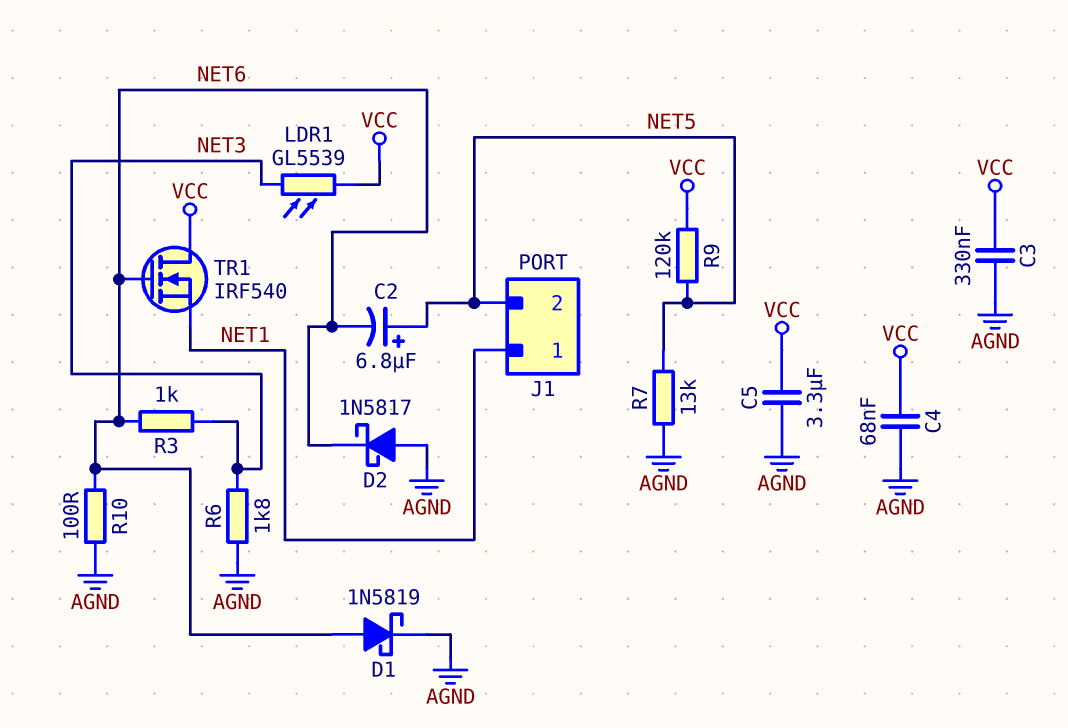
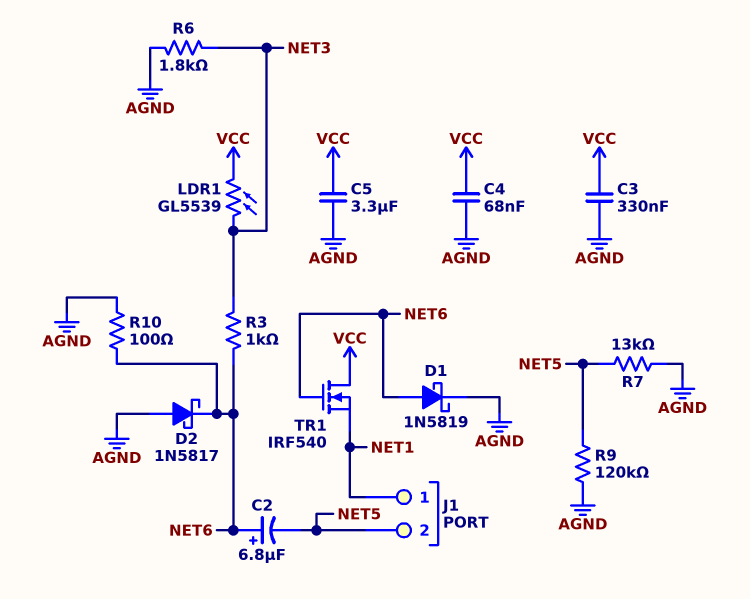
C2: 6.8uF (plus NET5, minus NET6) -> 6.8uF (plus NET6, minus NET5)
R9: 120k (NET5, VCC) -> 120k (AGND, NET5)

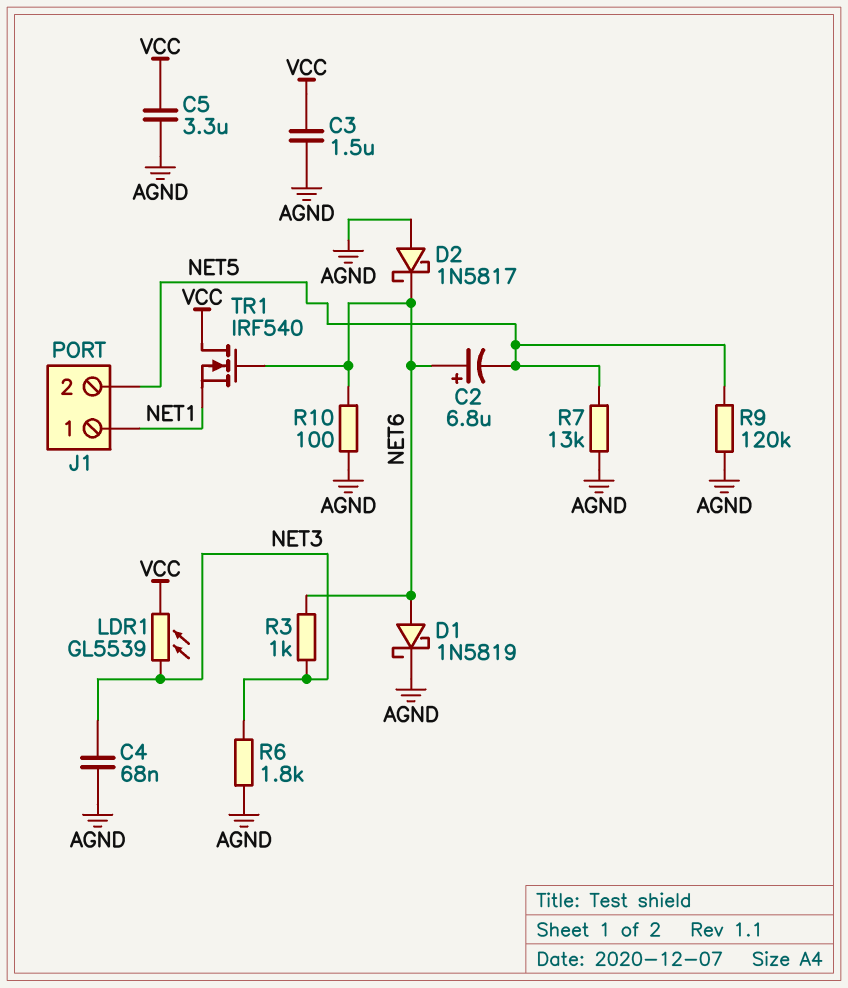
C3: 330nF (AGND, VCC) -> 1.5uF (AGND, VCC)
C4: 68nF (AGND, VCC) -> 68nF (AGND, NET3)

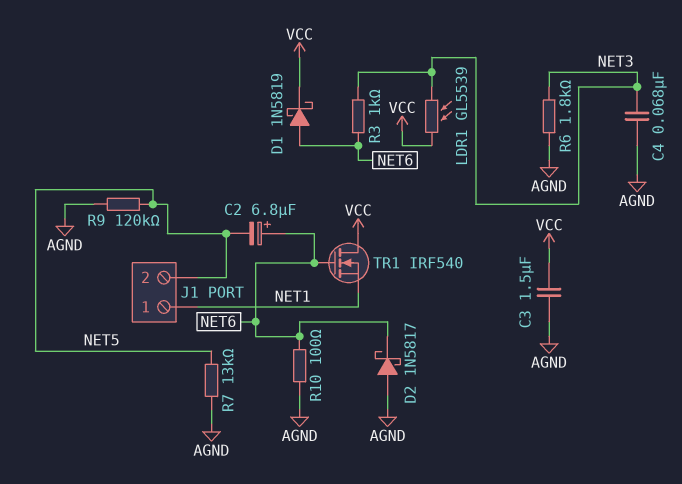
C5: 3.3uF (AGND, VCC) -> none
D1: schottky 1N5819 (A NET6, K AGND) -> schottky 1N5819 (A NET6, K VCC)

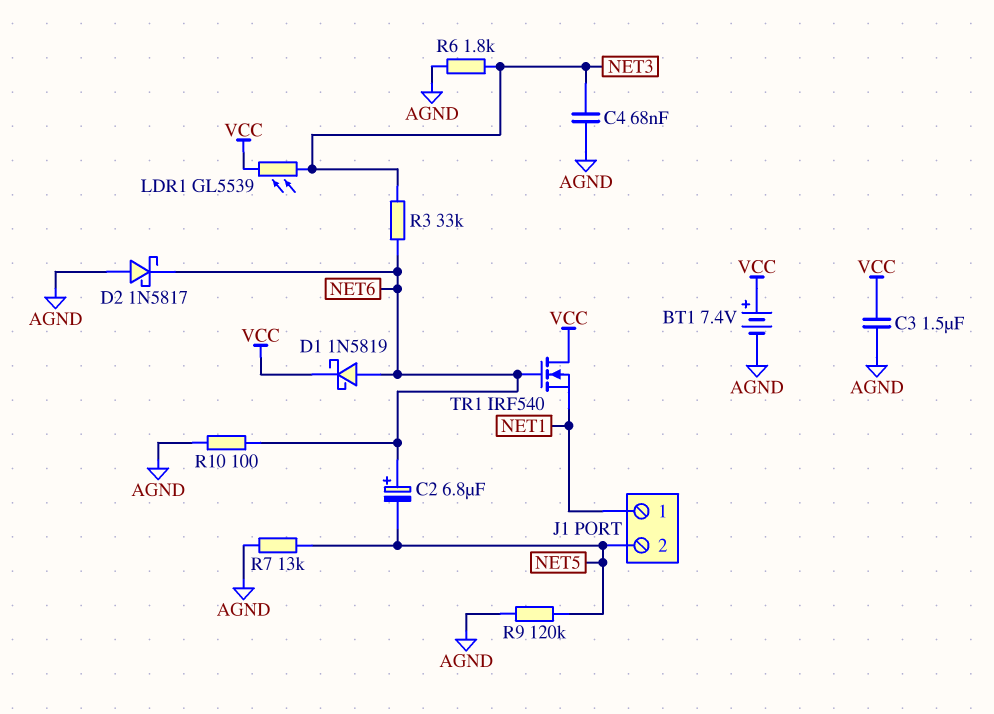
BT1: none -> 7.4V (plus VCC, minus AGND)
R3: 1k (NET3, NET6) -> 33k (NET3, NET6)

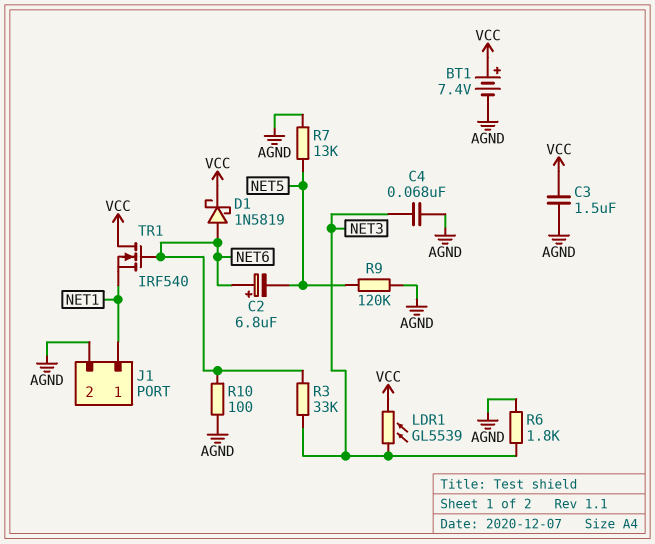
D2: schottky 1N5817 (A AGND, K NET6) -> none
J1 pin 2: NET5 -> AGND

